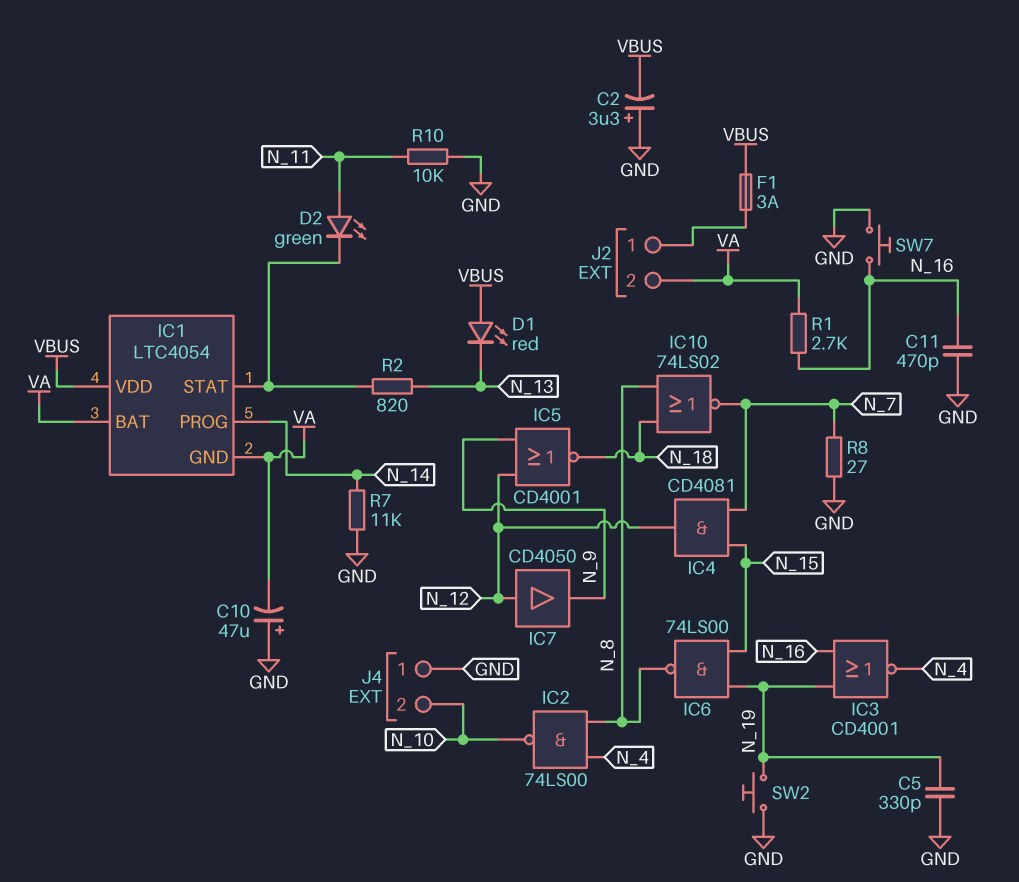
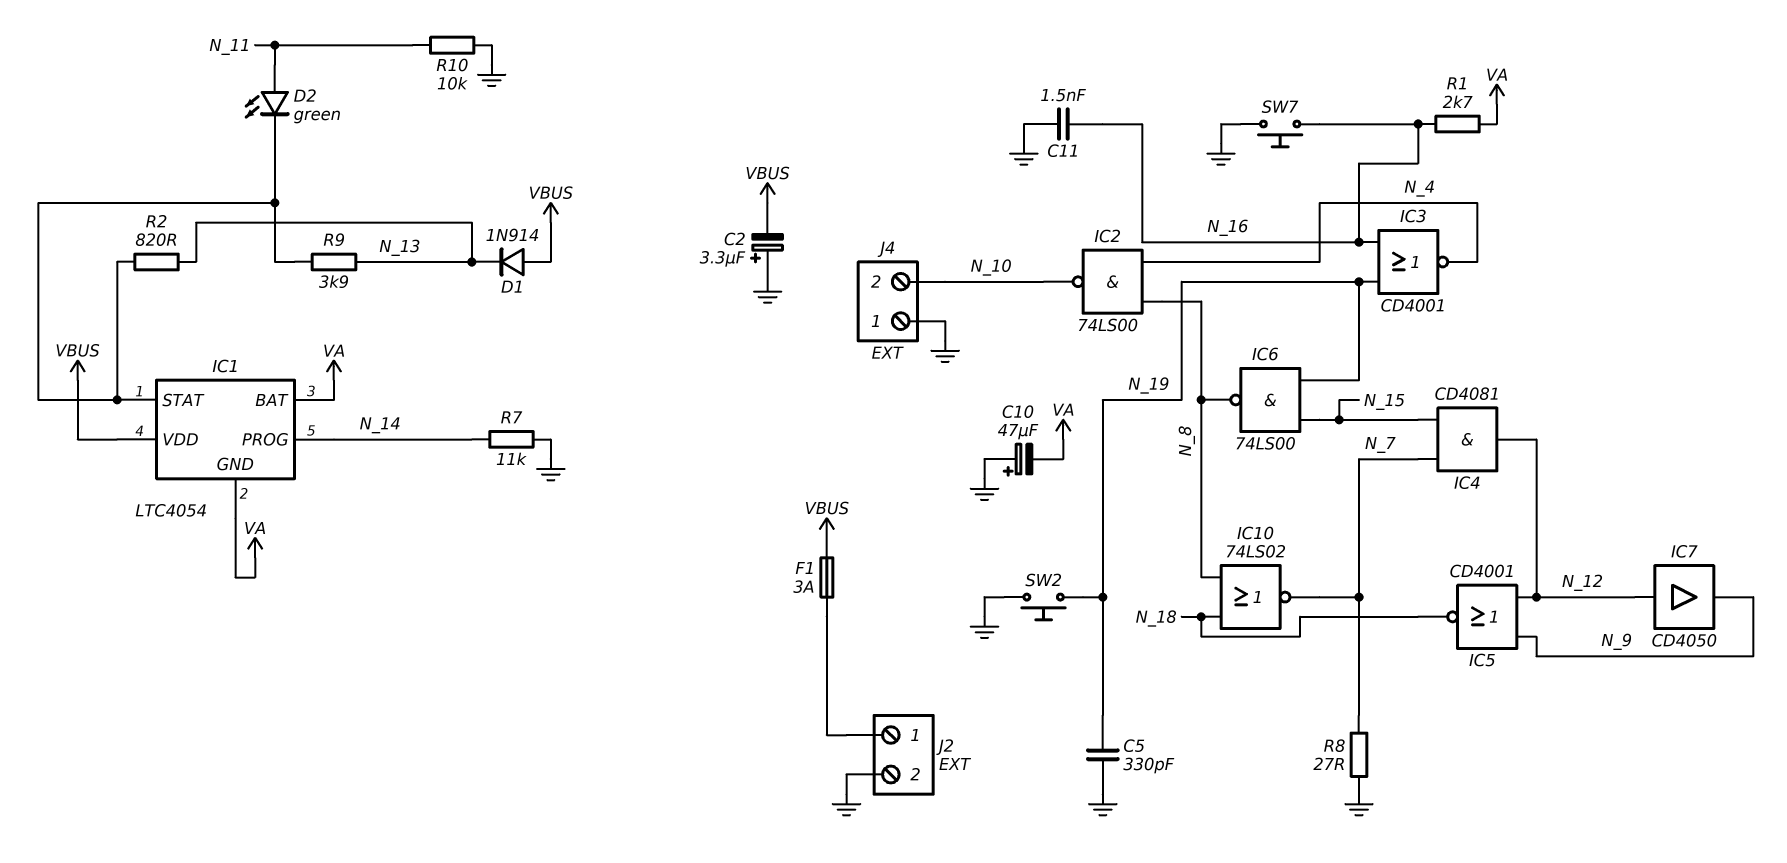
C11: 470pF (GND, N_16) -> 1.5nF (GND, N_16)
D1: LED red (A VBUS, K N_13) -> diode 1N914 (A VBUS, K N_13)
J2 pin 2: VA -> GND
R9: none -> 3.9k (IC1/STAT, N_13)

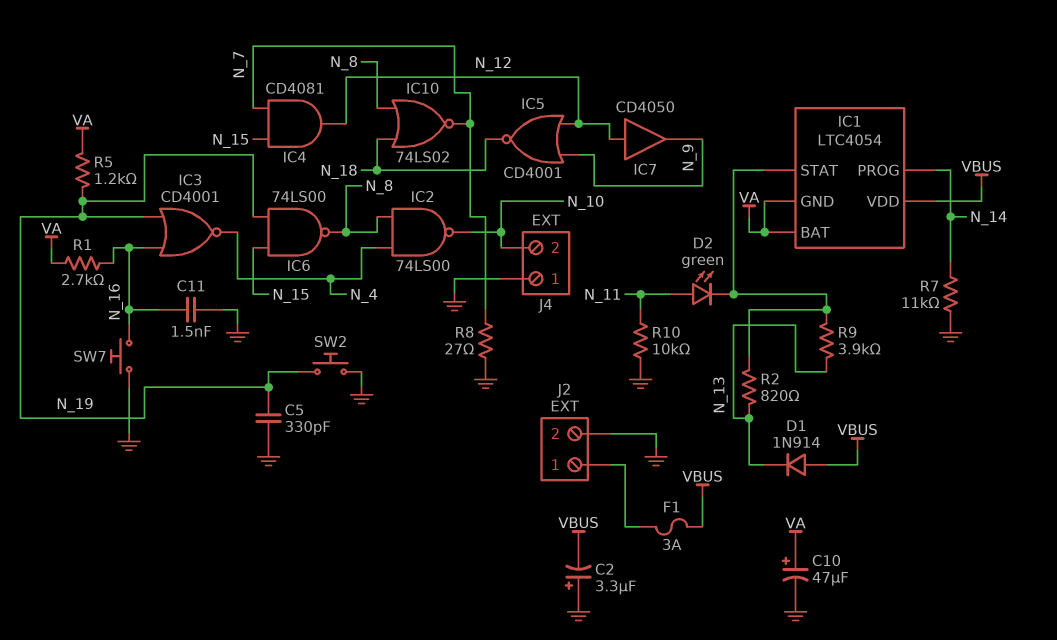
C10: 47uF (plus GND, minus VA) -> 47uF (plus VA, minus GND)
R5: none -> 1.2k (N_19, VA)

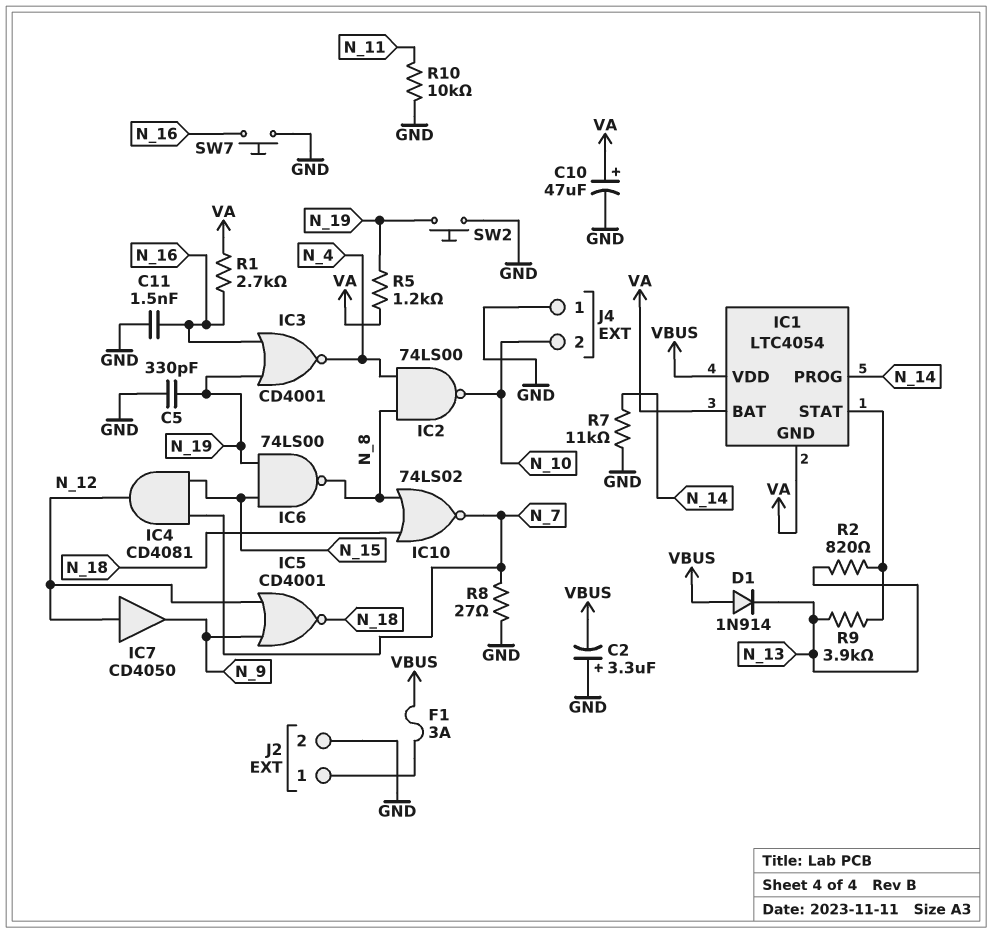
D2: LED green (A N_11, K IC1/STAT) -> none

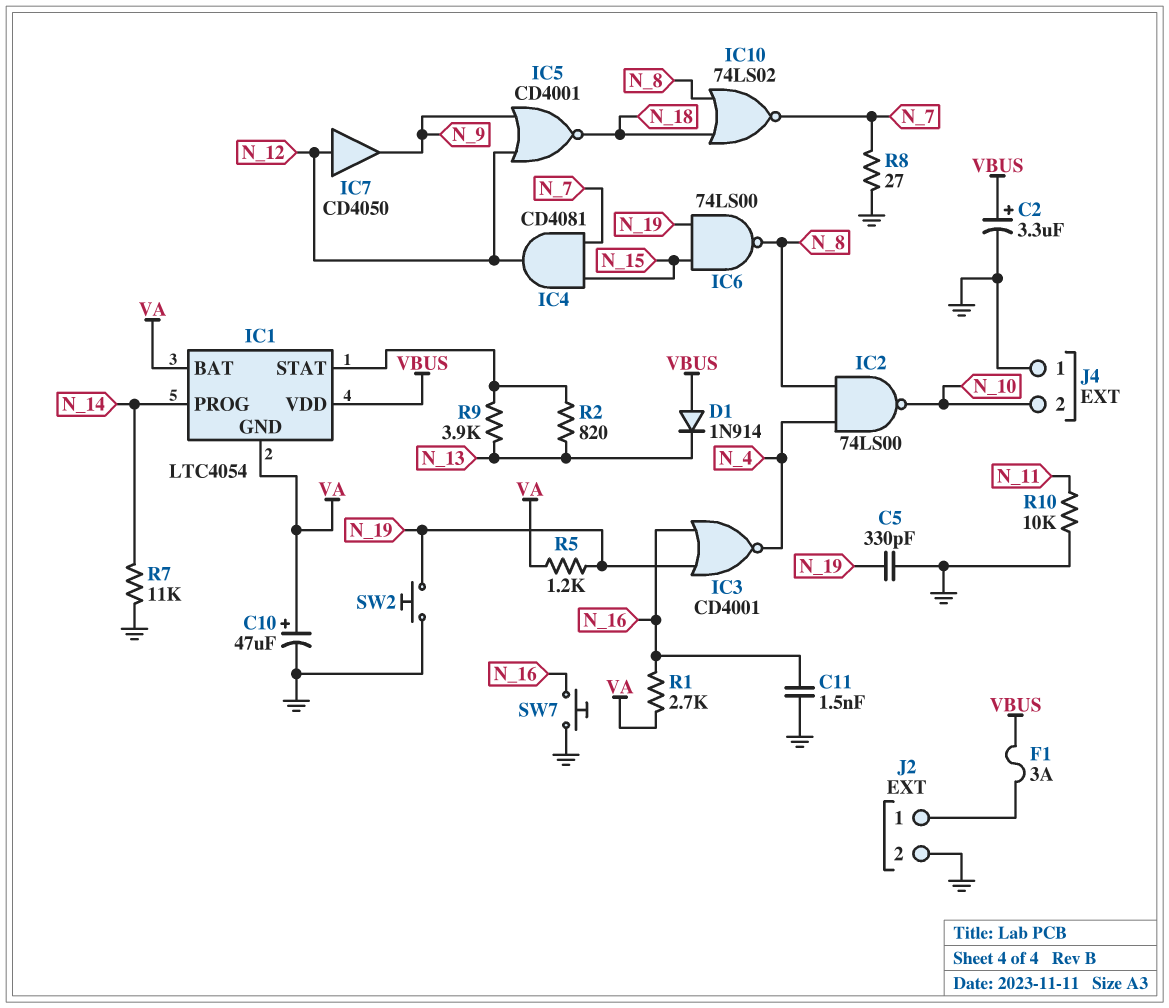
C2: 3.3uF (plus GND, minus VBUS) -> 3.3uF (plus VBUS, minus GND)

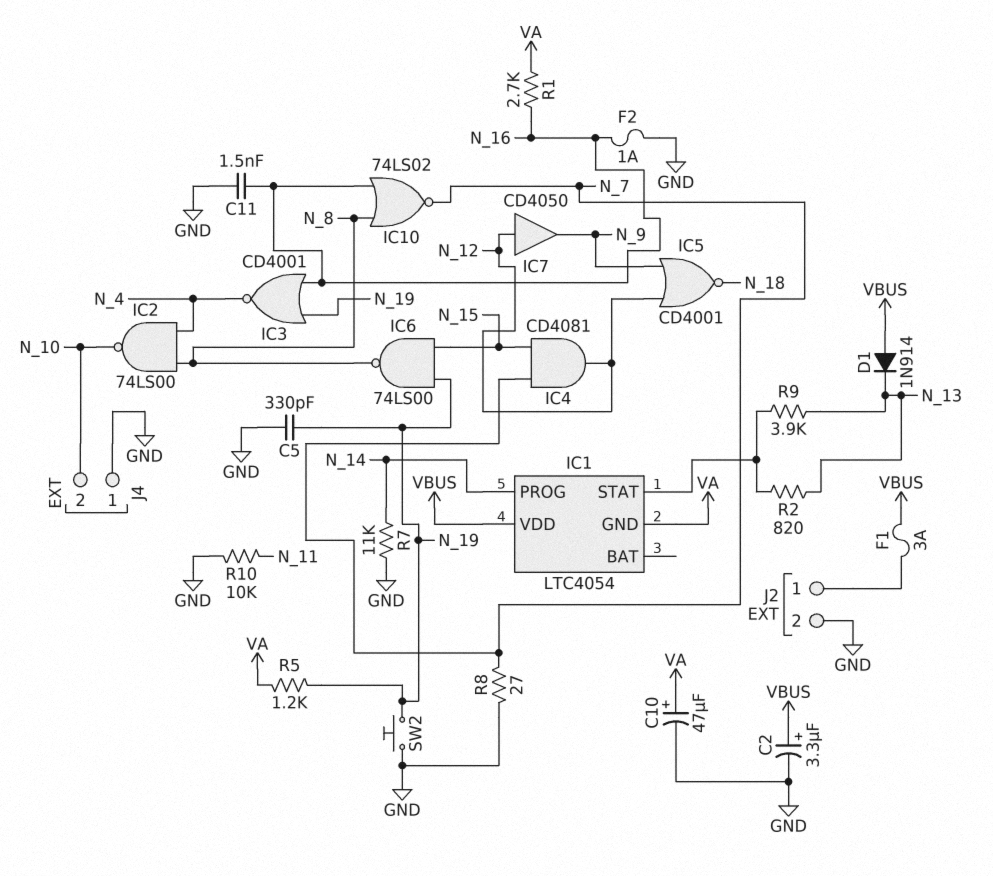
F2: none -> 1A (GND, N_16)
IC1 pin BAT: VA -> none
IC10: NOR 74LS02 (in N_8, in N_18, out N_7) -> NOR 74LS02 (in N_8, in N_16, out N_7)
SW7: button (GND, N_16) -> none

